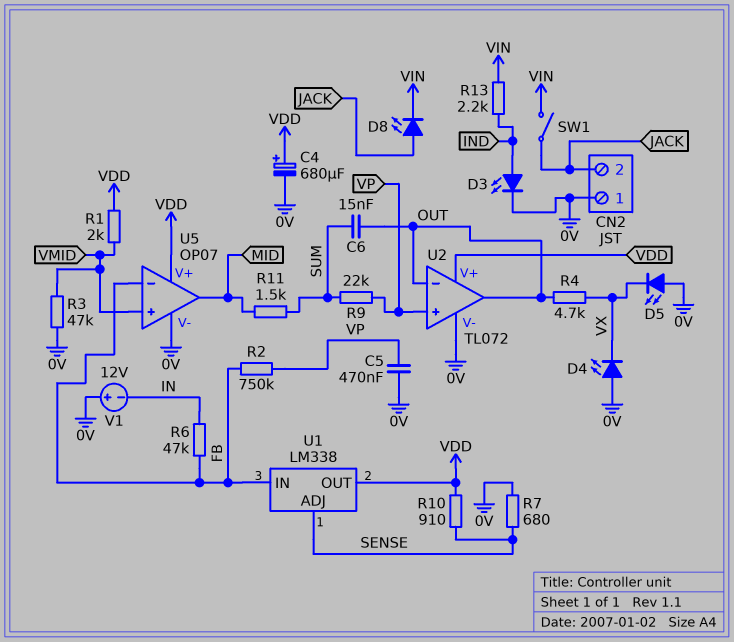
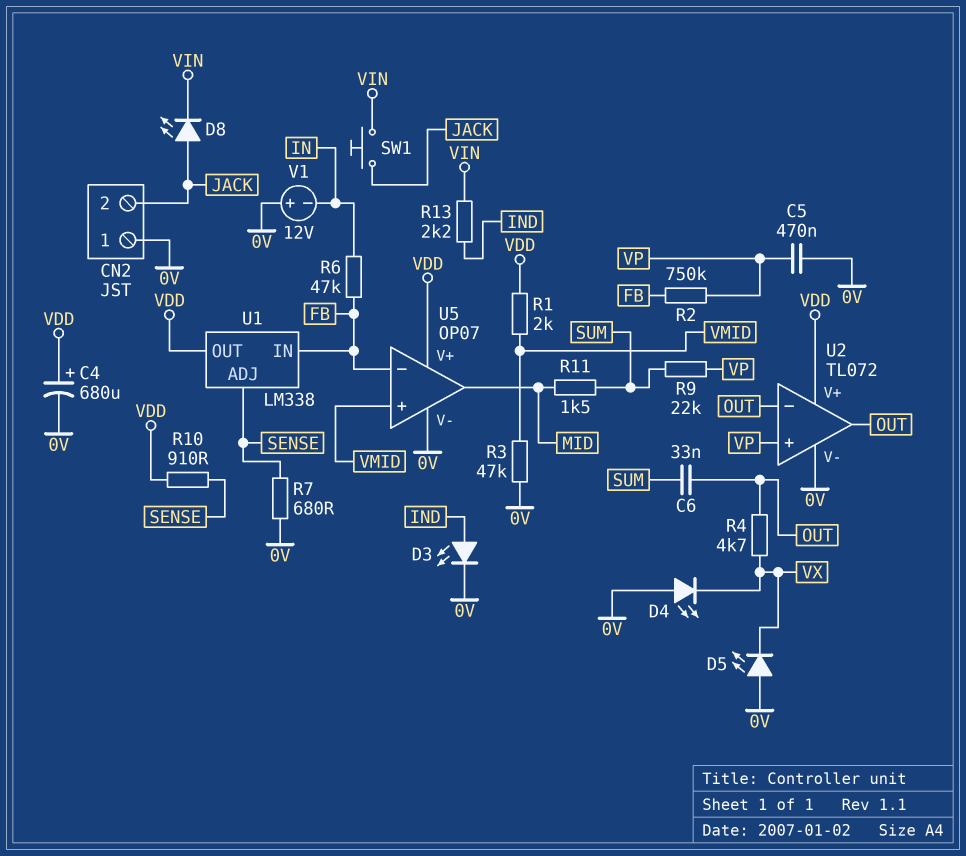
C6: 15nF (OUT, SUM) -> 33nF (OUT, SUM)
SW1: switch (JACK, VIN) -> button (JACK, VIN)

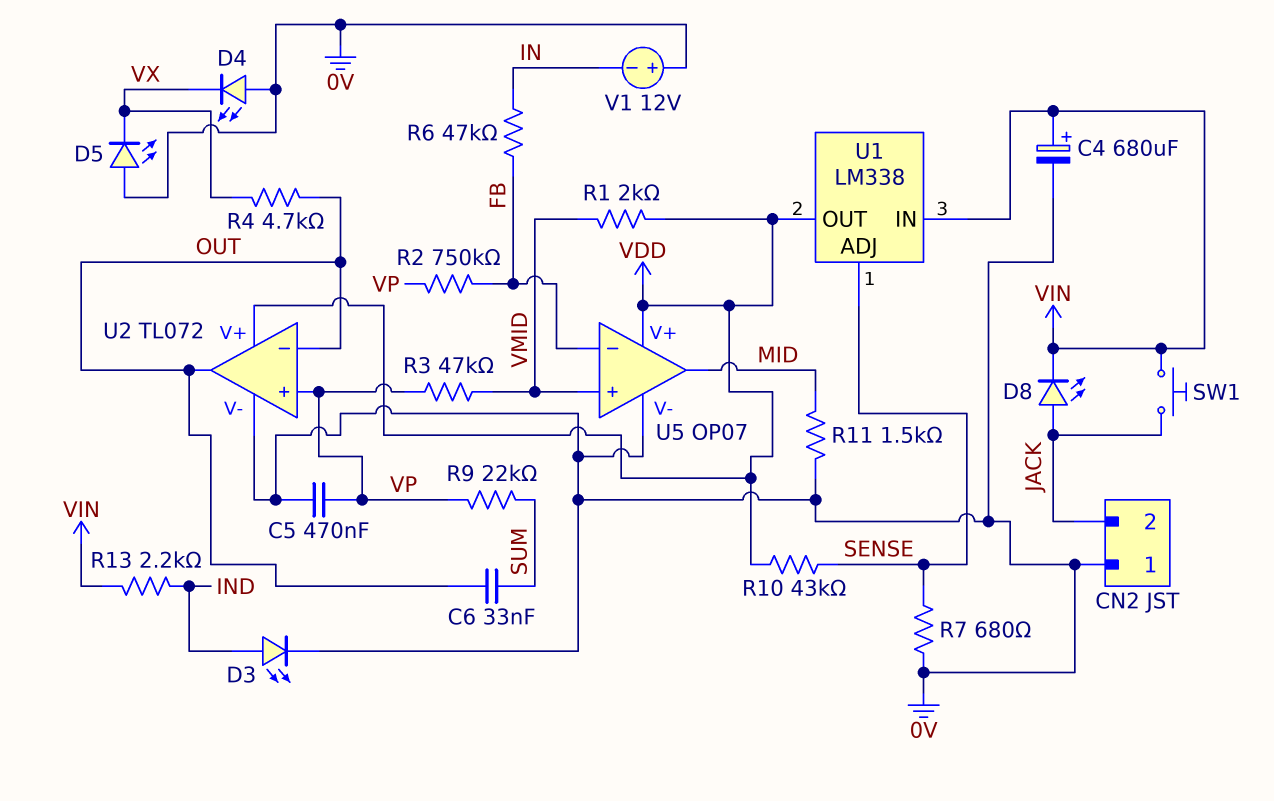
C4: 680uF (plus VDD, minus 0V) -> 680uF (plus VIN, minus 0V)
R3: 47k (0V, VMID) -> 47k (VMID, VP)
R10: 910 (SENSE, VDD) -> 43k (SENSE, VDD)
R11: 1.5k (MID, SUM) -> 1.5k (0V, MID)
U1 pin IN: FB -> VIN

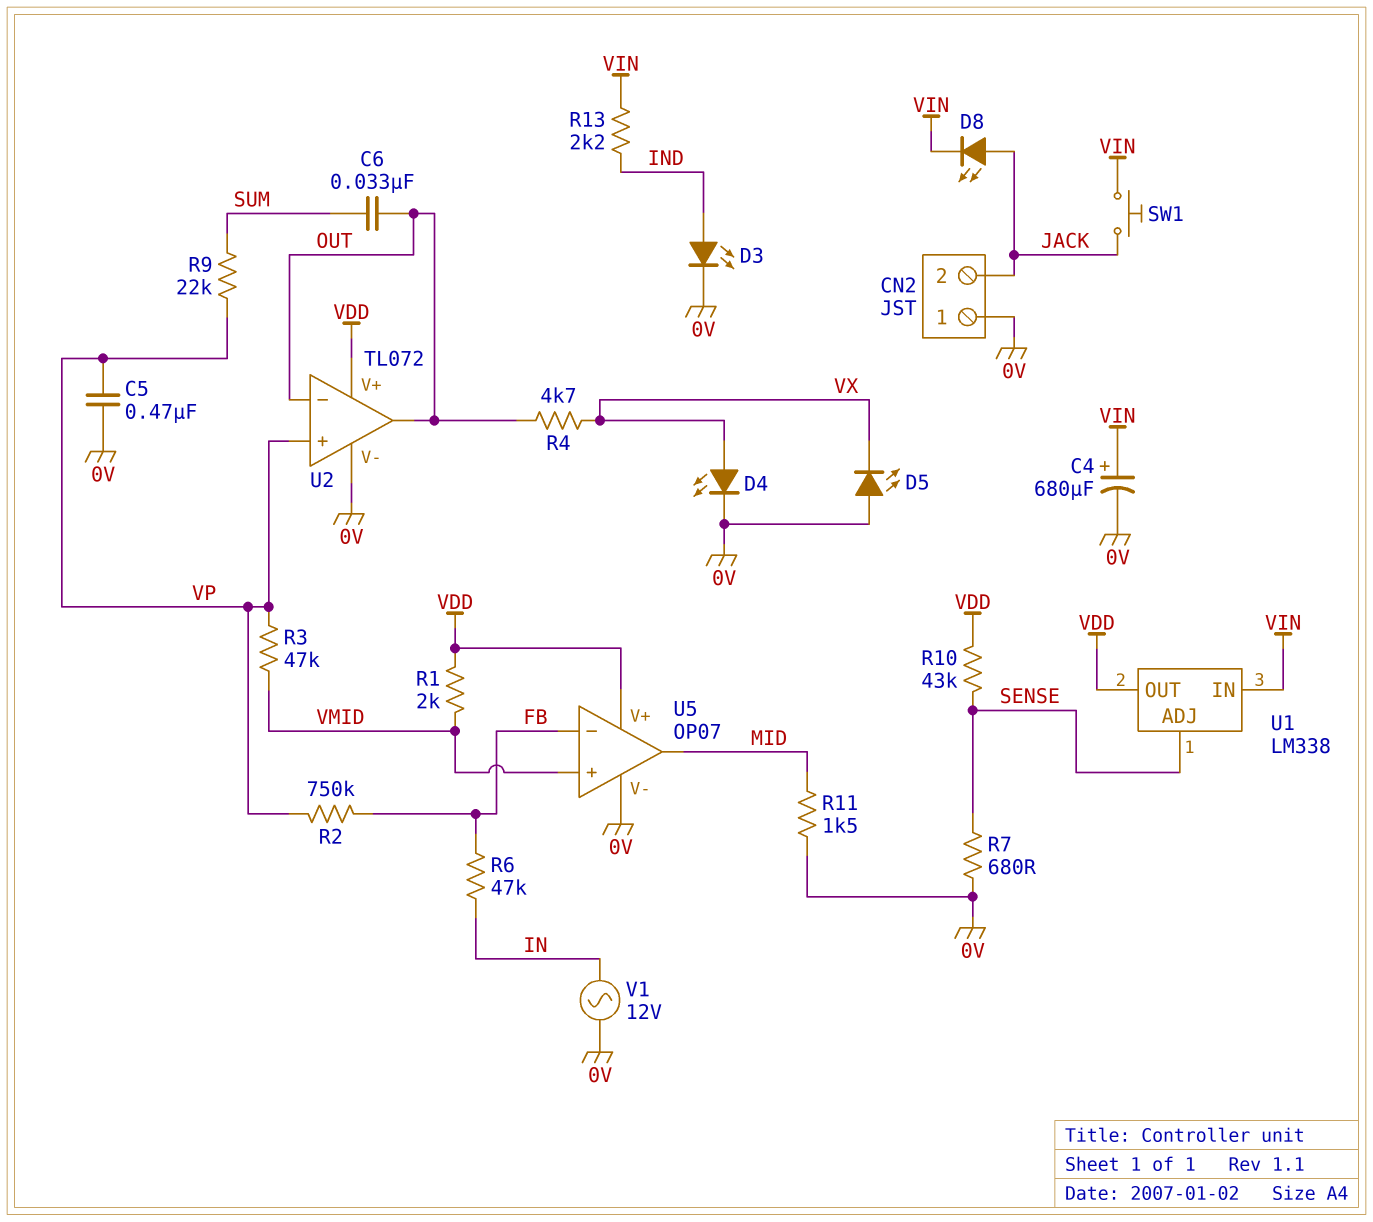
D4: LED (A 0V, K VX) -> LED (A VX, K 0V)
V1: 12V (plus 0V, minus IN) -> AC 12V (0V, IN)

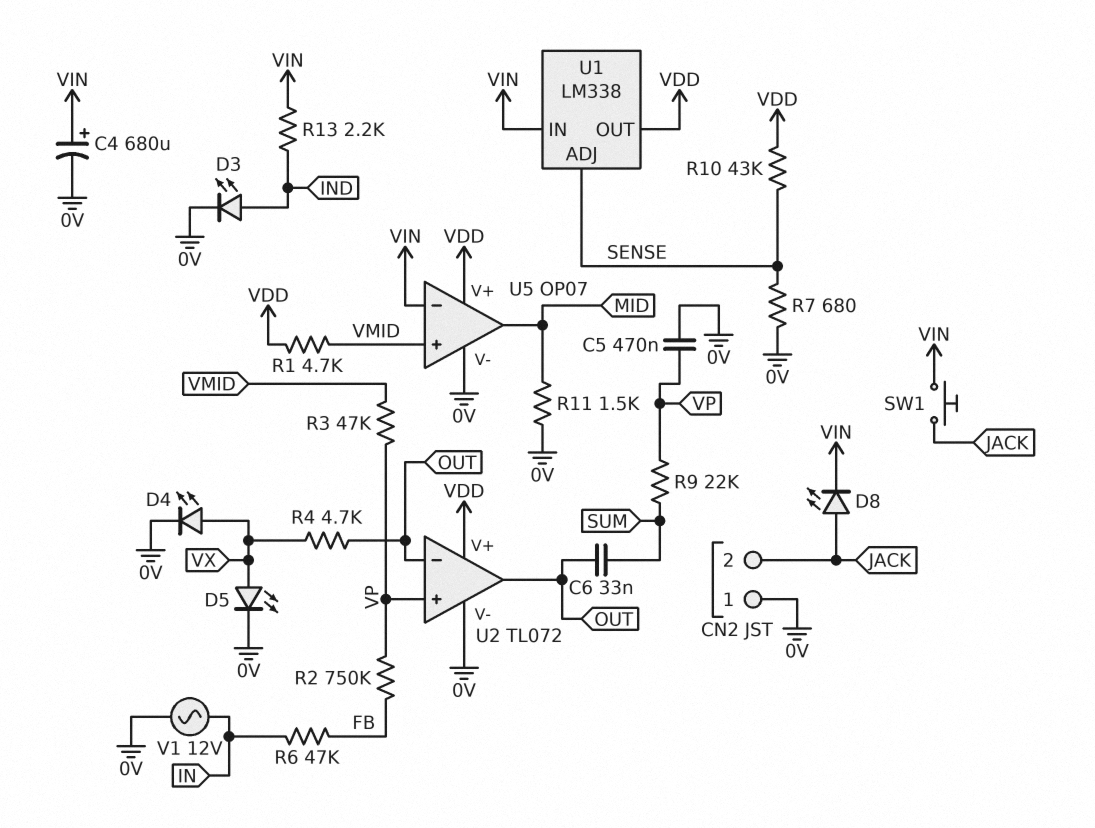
D5: LED (A 0V, K VX) -> LED (A VX, K 0V)
R1: 2k (VDD, VMID) -> 4.7k (VDD, VMID)
U5 pin in-: FB -> VIN

